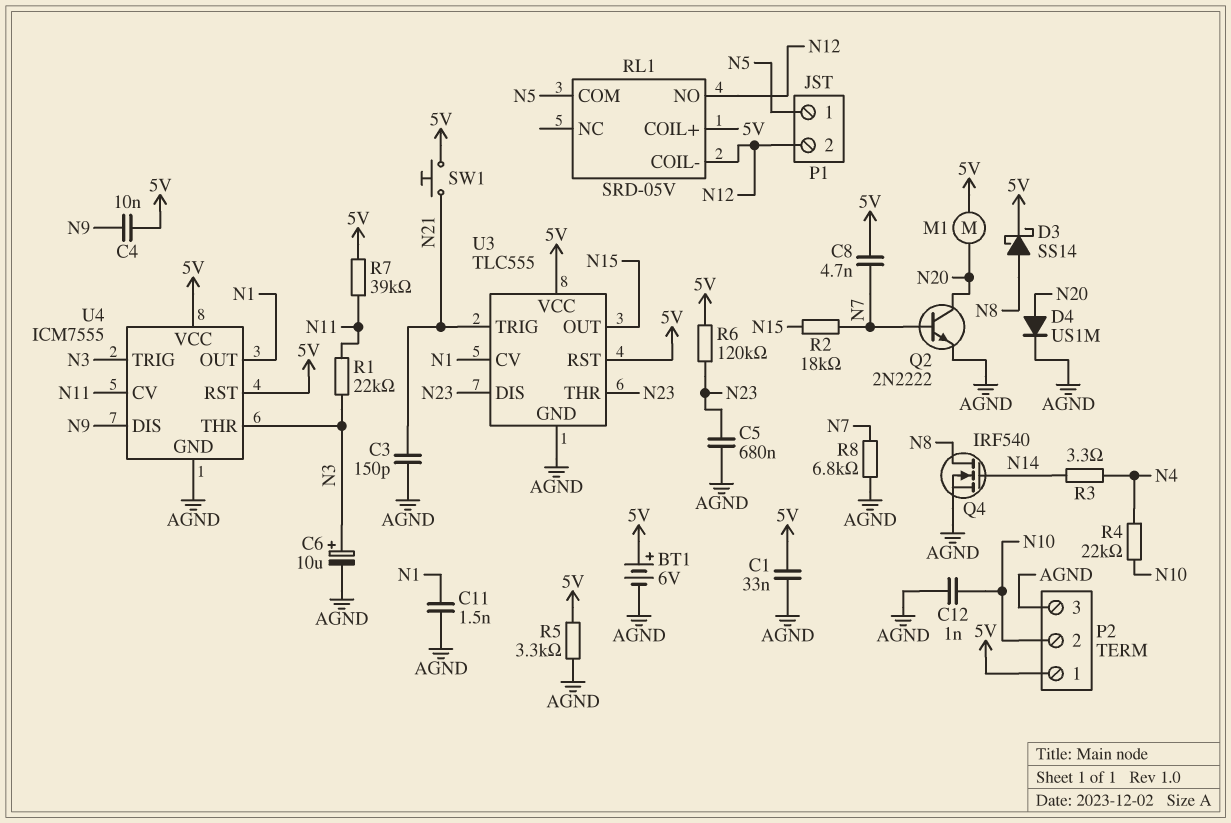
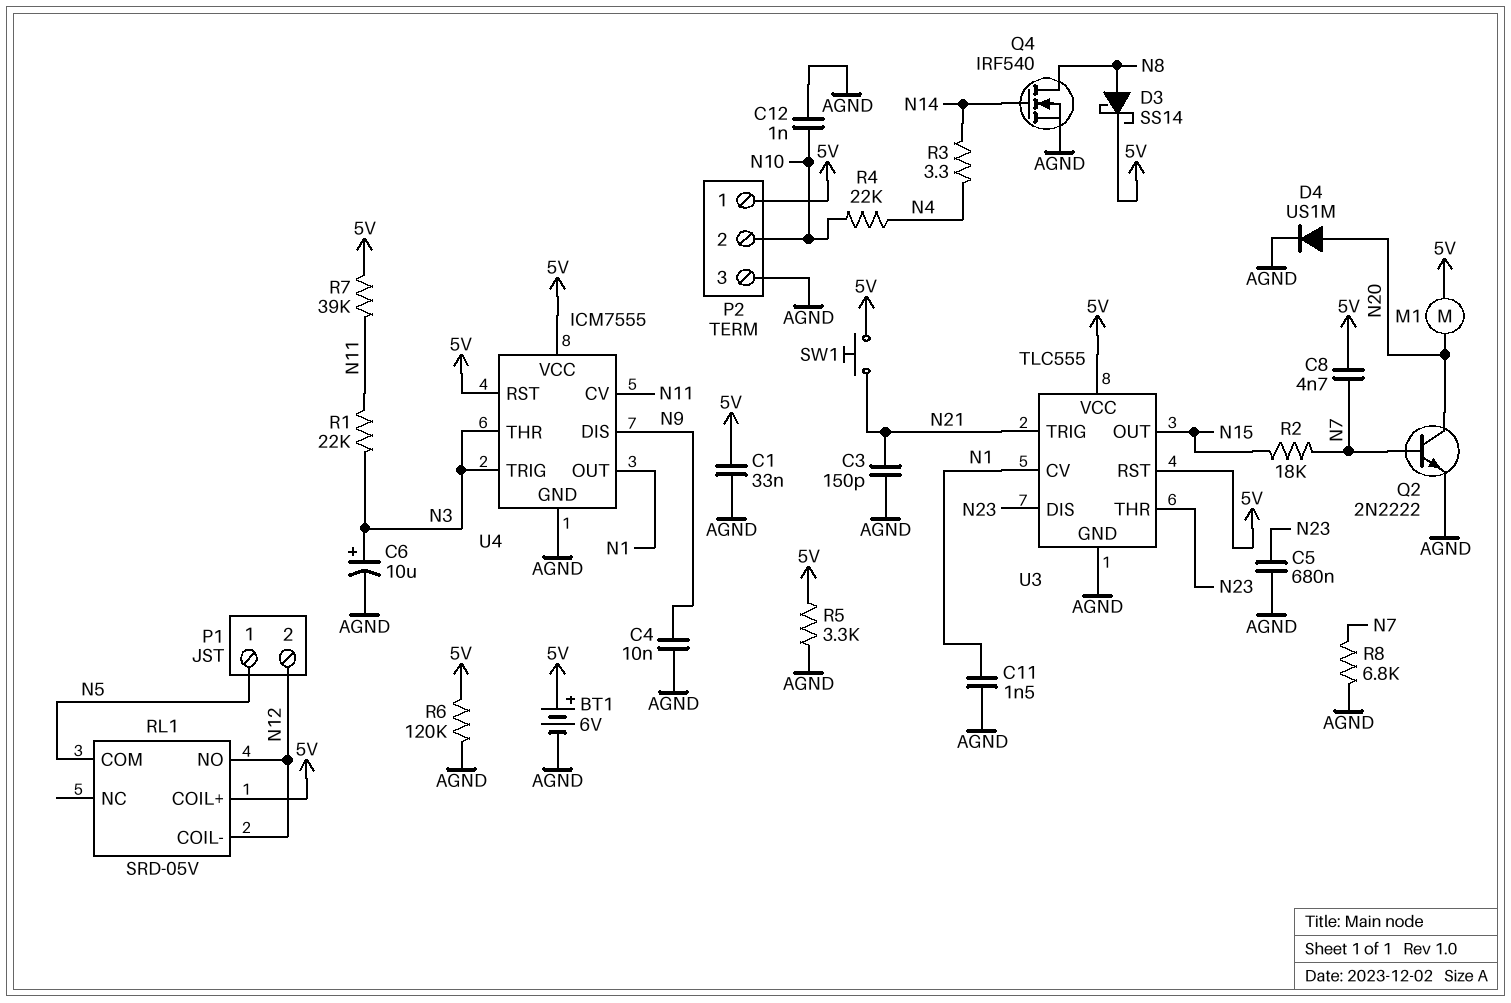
C4: 10nF (5V, N9) -> 10nF (AGND, N9)
R6: 120k (5V, N23) -> 120k (5V, AGND)

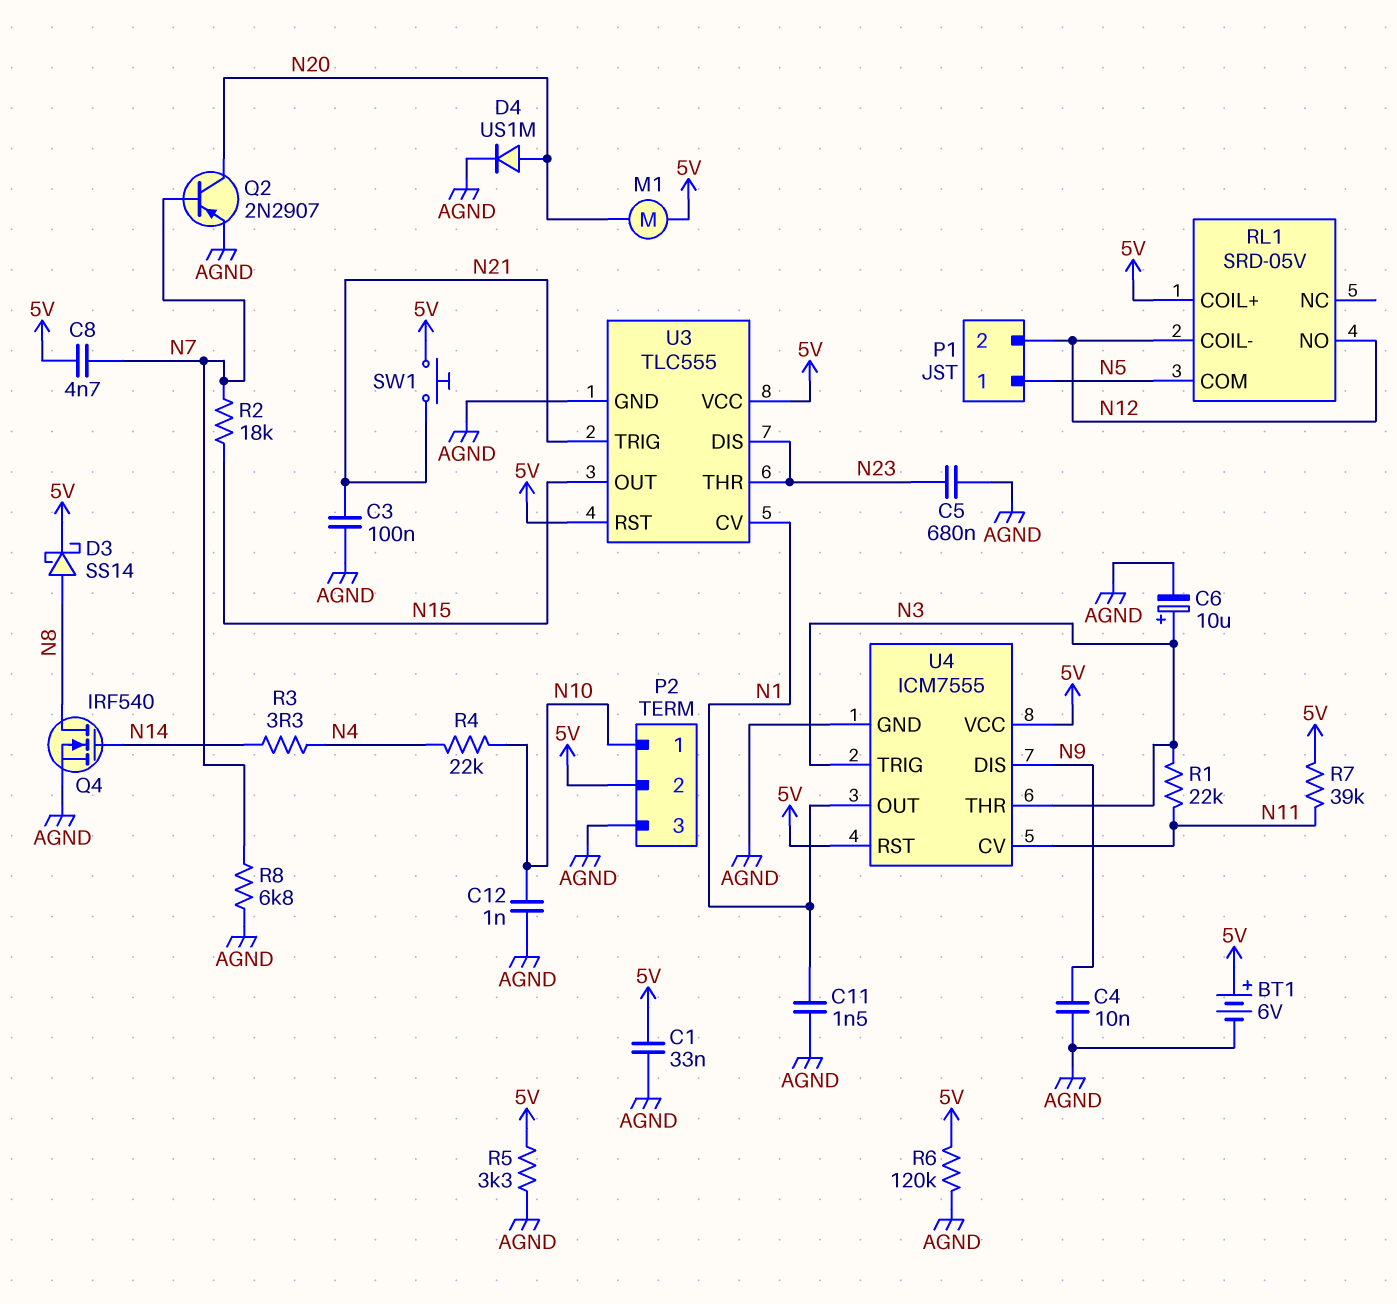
C3: 150pF (AGND, N21) -> 100nF (AGND, N21)
P2 pin 1: 5V -> N10
P2 pin 2: N10 -> 5V
Q2: NPN 2N2222 (B N7, C N20, E AGND) -> PNP 2N2907 (B N7, C N20, E AGND)

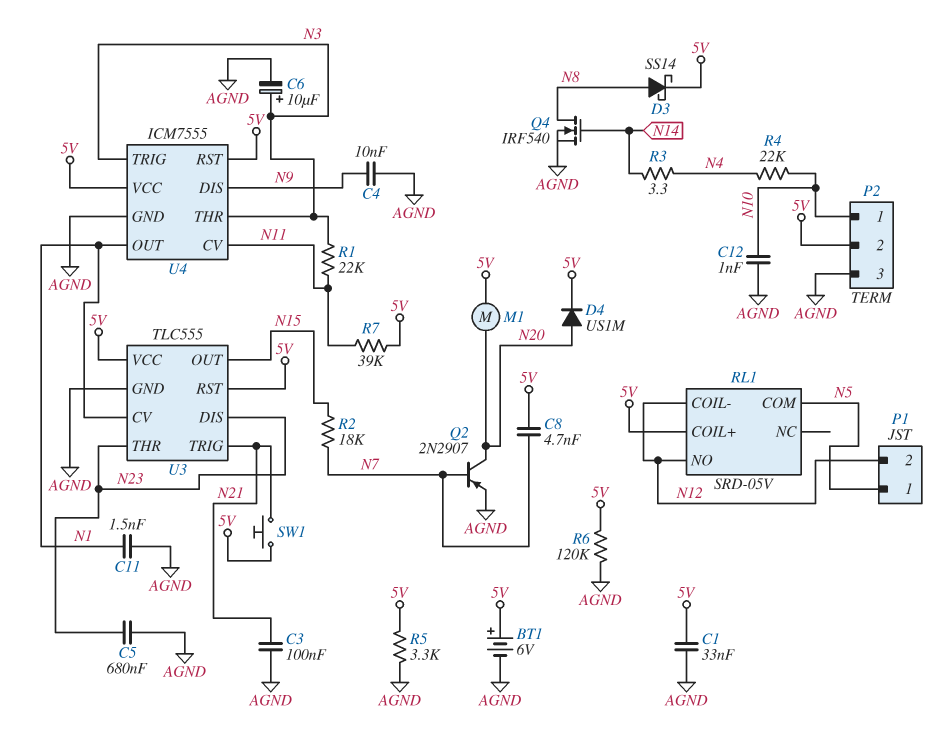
D4: diode US1M (A N20, K AGND) -> diode US1M (A N20, K 5V)
R8: 6.8k (AGND, N7) -> none

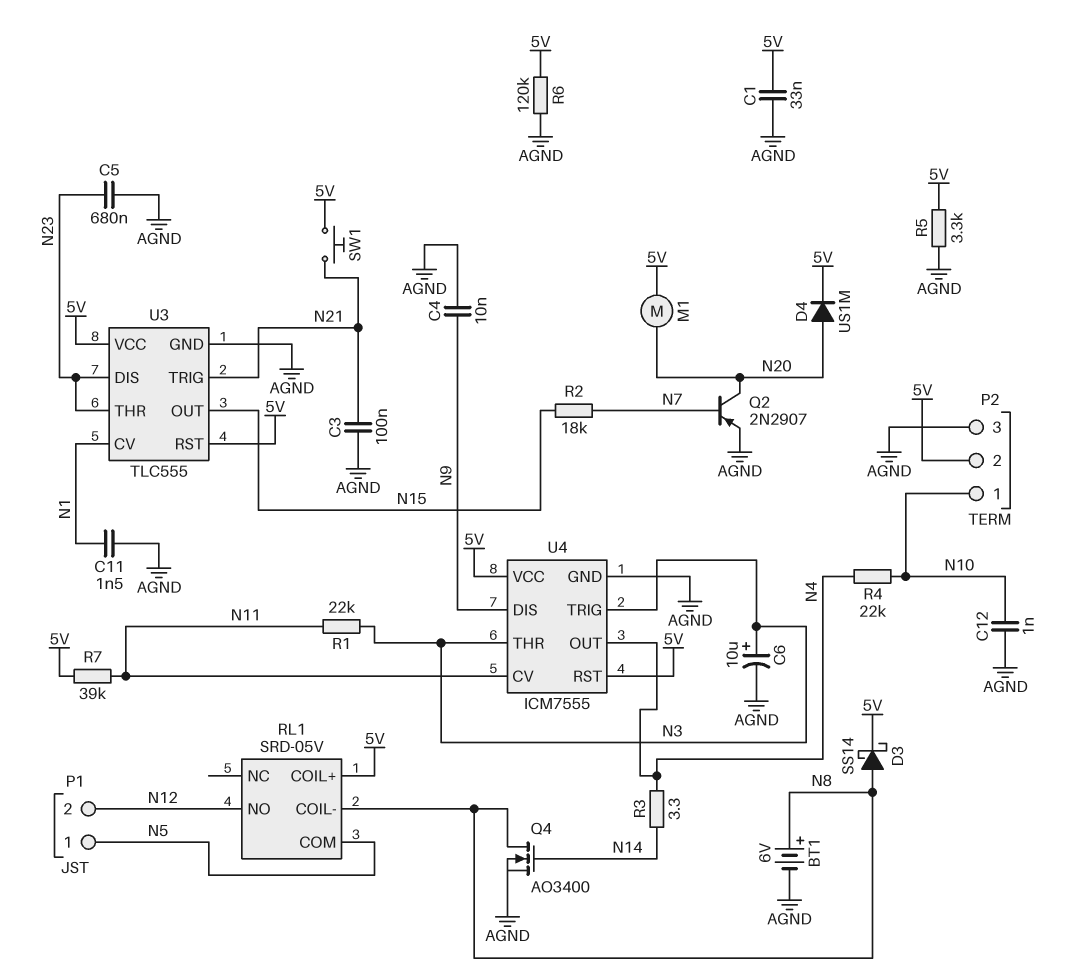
BT1: 6V (plus 5V, minus AGND) -> 6V (plus N8, minus AGND)
C8: 4.7nF (5V, N7) -> none
Q4: NMOS IRF540 (G N14, D N8, S AGND) -> NMOS AO3400 (G N14, D N8, S AGND)
RL1 pin COIL-: N12 -> N8
U4 pin OUT: N1 -> N4

